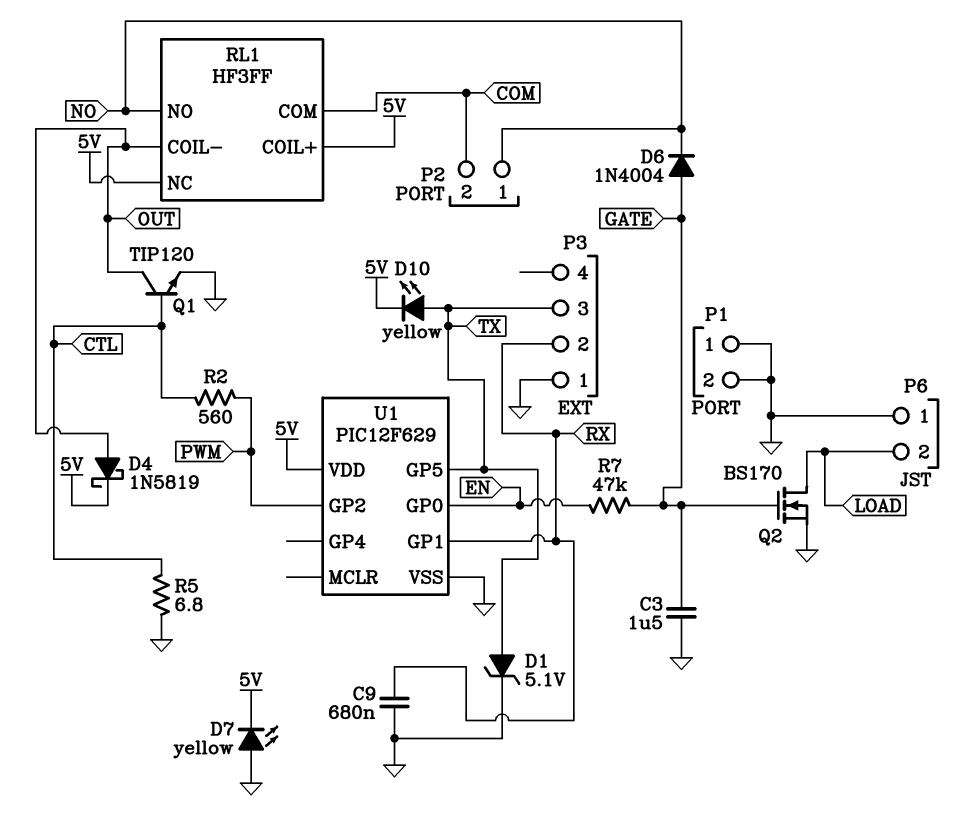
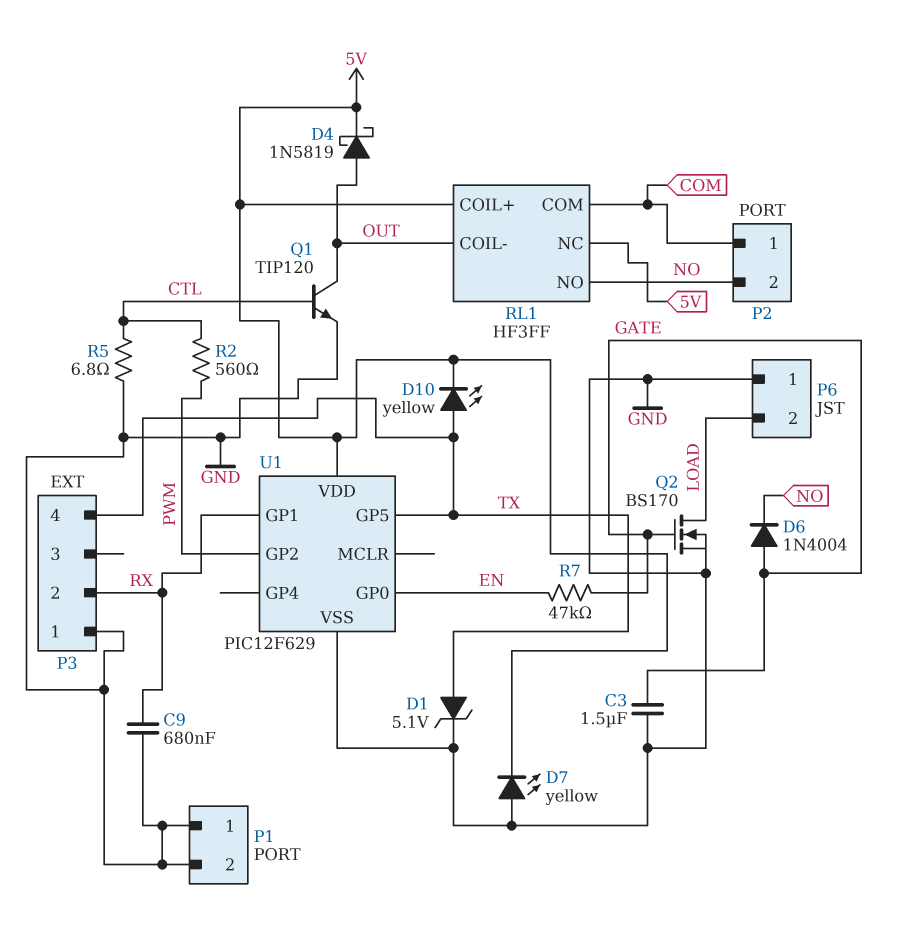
P2 pin 1: NO -> COM
P2 pin 2: COM -> NO
P3 pin 3: TX -> none
P3 pin 4: none -> TX

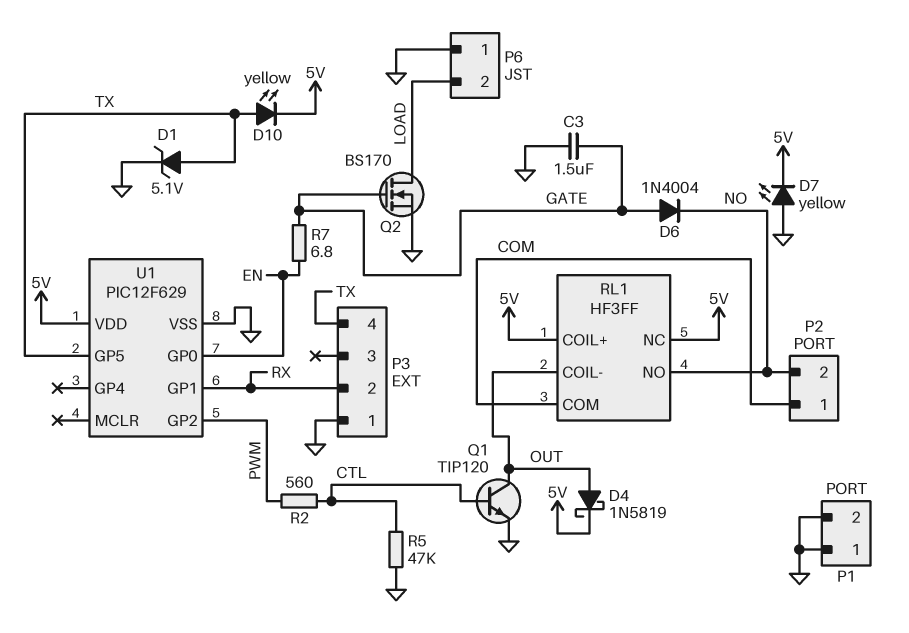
C9: 680nF (GND, RX) -> none
R5: 6.8 (CTL, GND) -> 47k (CTL, GND)
R7: 47k (EN, GATE) -> 6.8 (EN, GATE)

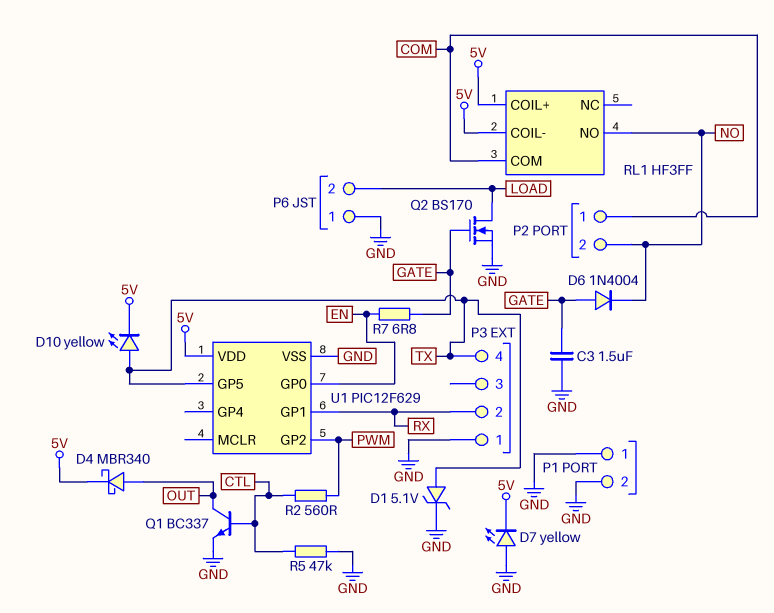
D4: schottky 1N5819 (A OUT, K 5V) -> schottky MBR340 (A OUT, K 5V)
Q1: NPN TIP120 (B CTL, C OUT, E GND) -> NPN BC337 (B CTL, C OUT, E GND)
RL1 pin COIL-: OUT -> 5V
RL1 pin NC: 5V -> none

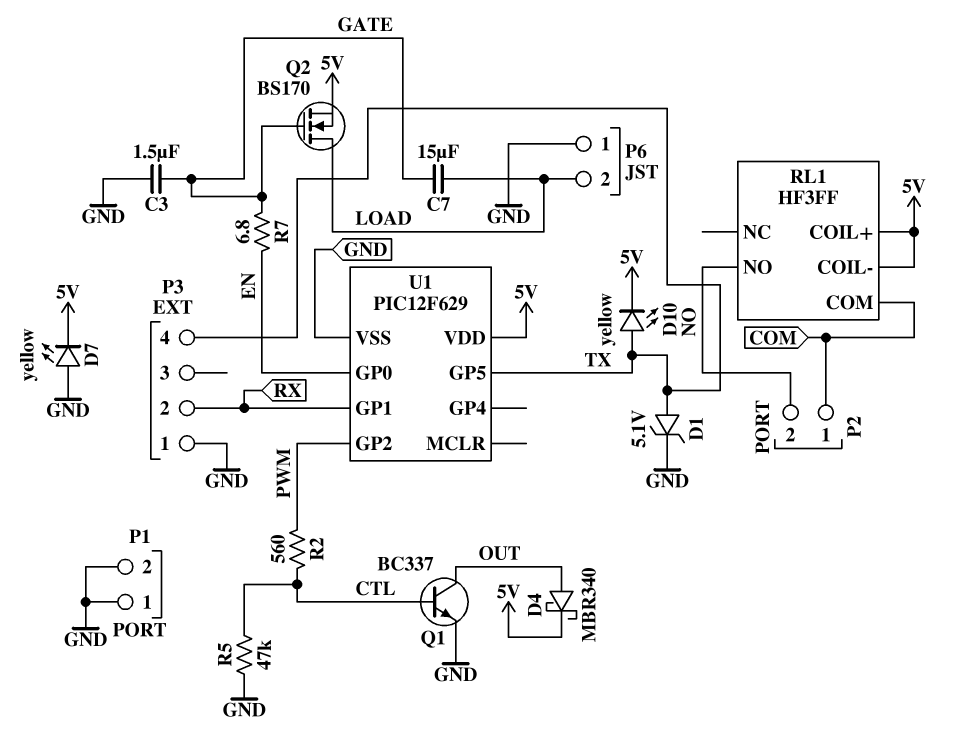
C7: none -> 15uF (GATE, LOAD)
D6: diode 1N4004 (A GATE, K NO) -> none
Q2: NMOS BS170 (G GATE, D LOAD, S GND) -> NMOS BS170 (G GATE, D LOAD, S 5V)

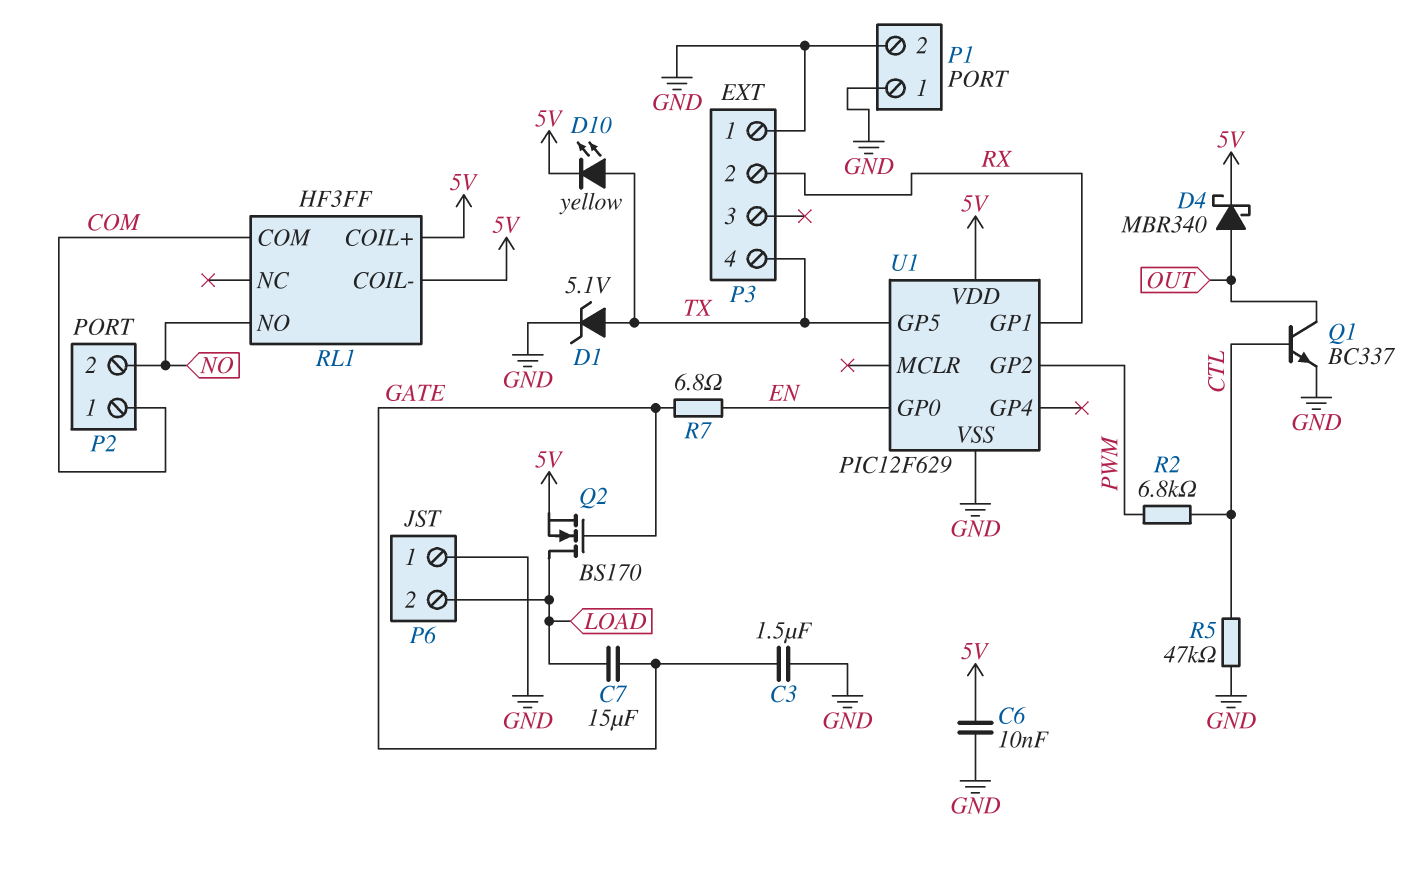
C6: none -> 10nF (5V, GND)
D7: LED yellow (A GND, K 5V) -> none
R2: 560 (CTL, PWM) -> 6.8k (CTL, PWM)

